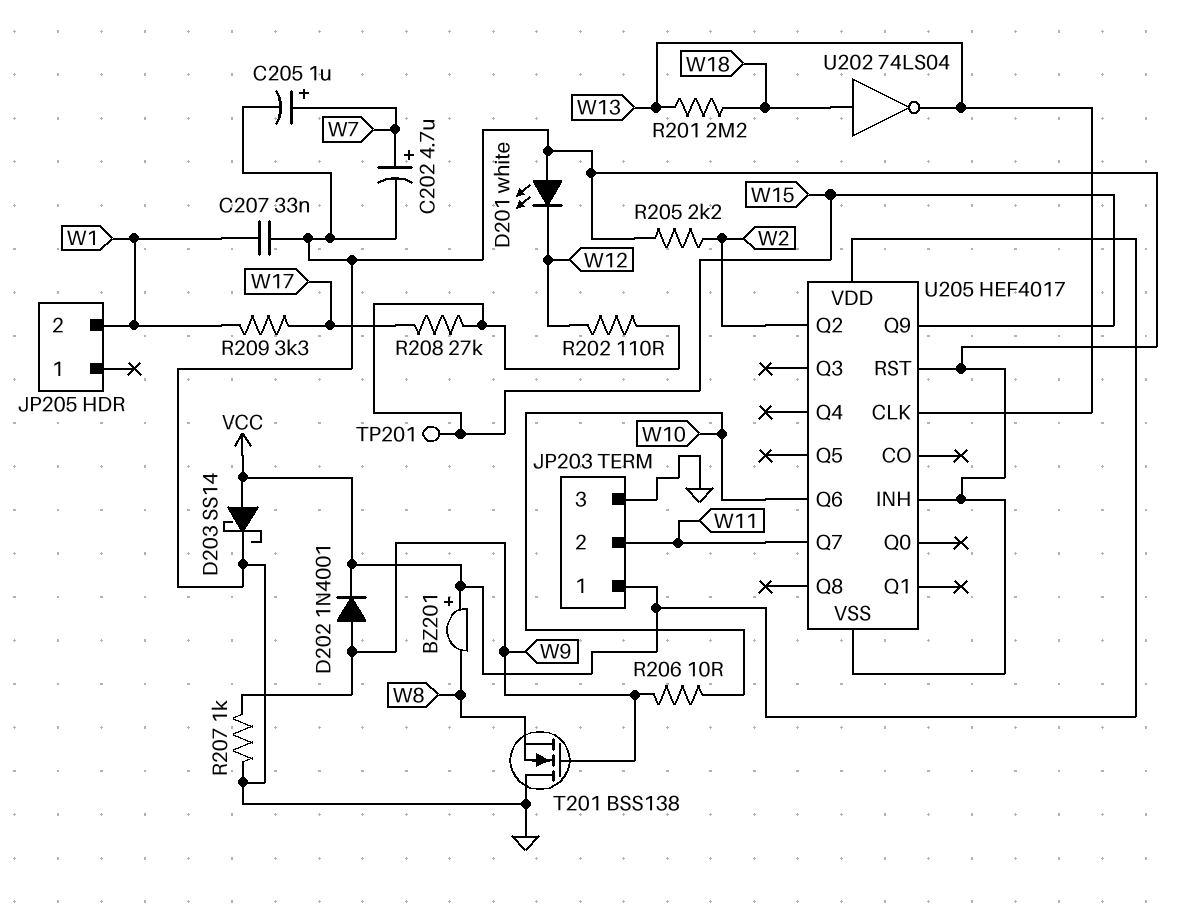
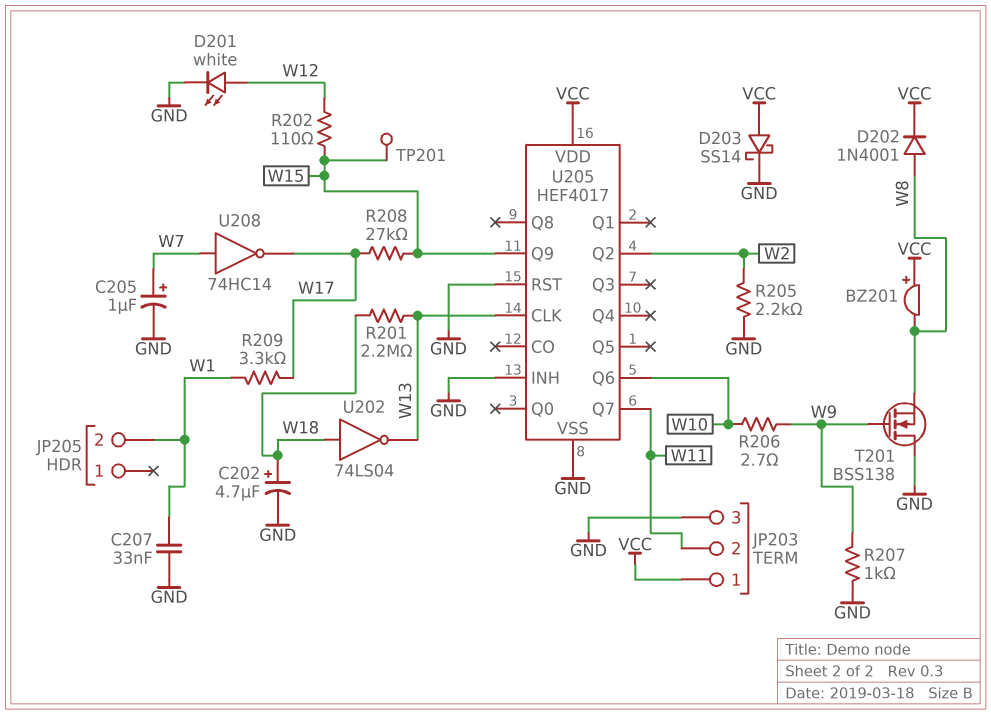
C202: 4.7uF (plus W7, minus GND) -> 4.7uF (plus W18, minus GND)
D201: LED white (A GND, K W12) -> LED white (A W12, K GND)
D202: diode 1N4001 (A W9, K VCC) -> diode 1N4001 (A W8, K VCC)
R206: 10 (W9, W10) -> 2.7 (W9, W10)
U208: none -> NOT 74HC14 (in W7, out W17)

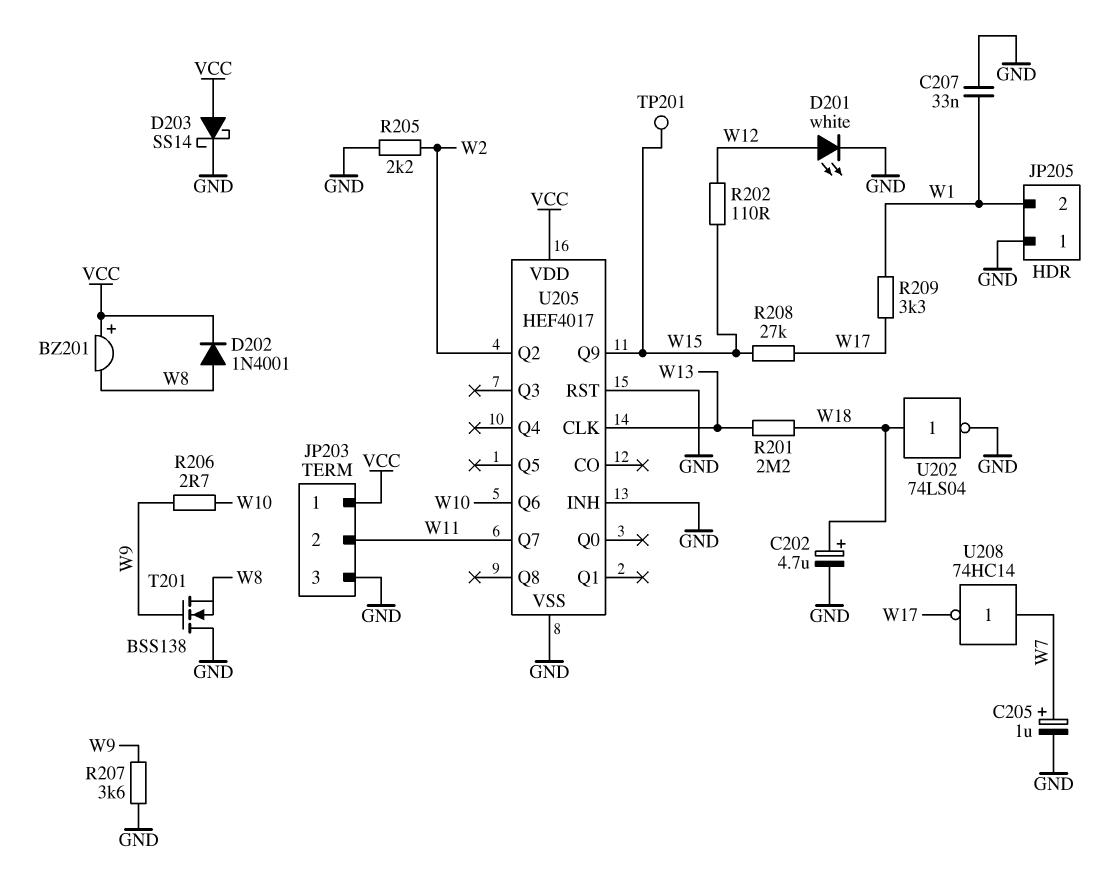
JP205 pin 1: none -> GND
R207: 1k (GND, W9) -> 3.6k (GND, W9)
U202: NOT 74LS04 (in W18, out W13) -> NOT 74LS04 (in W18, out GND)

